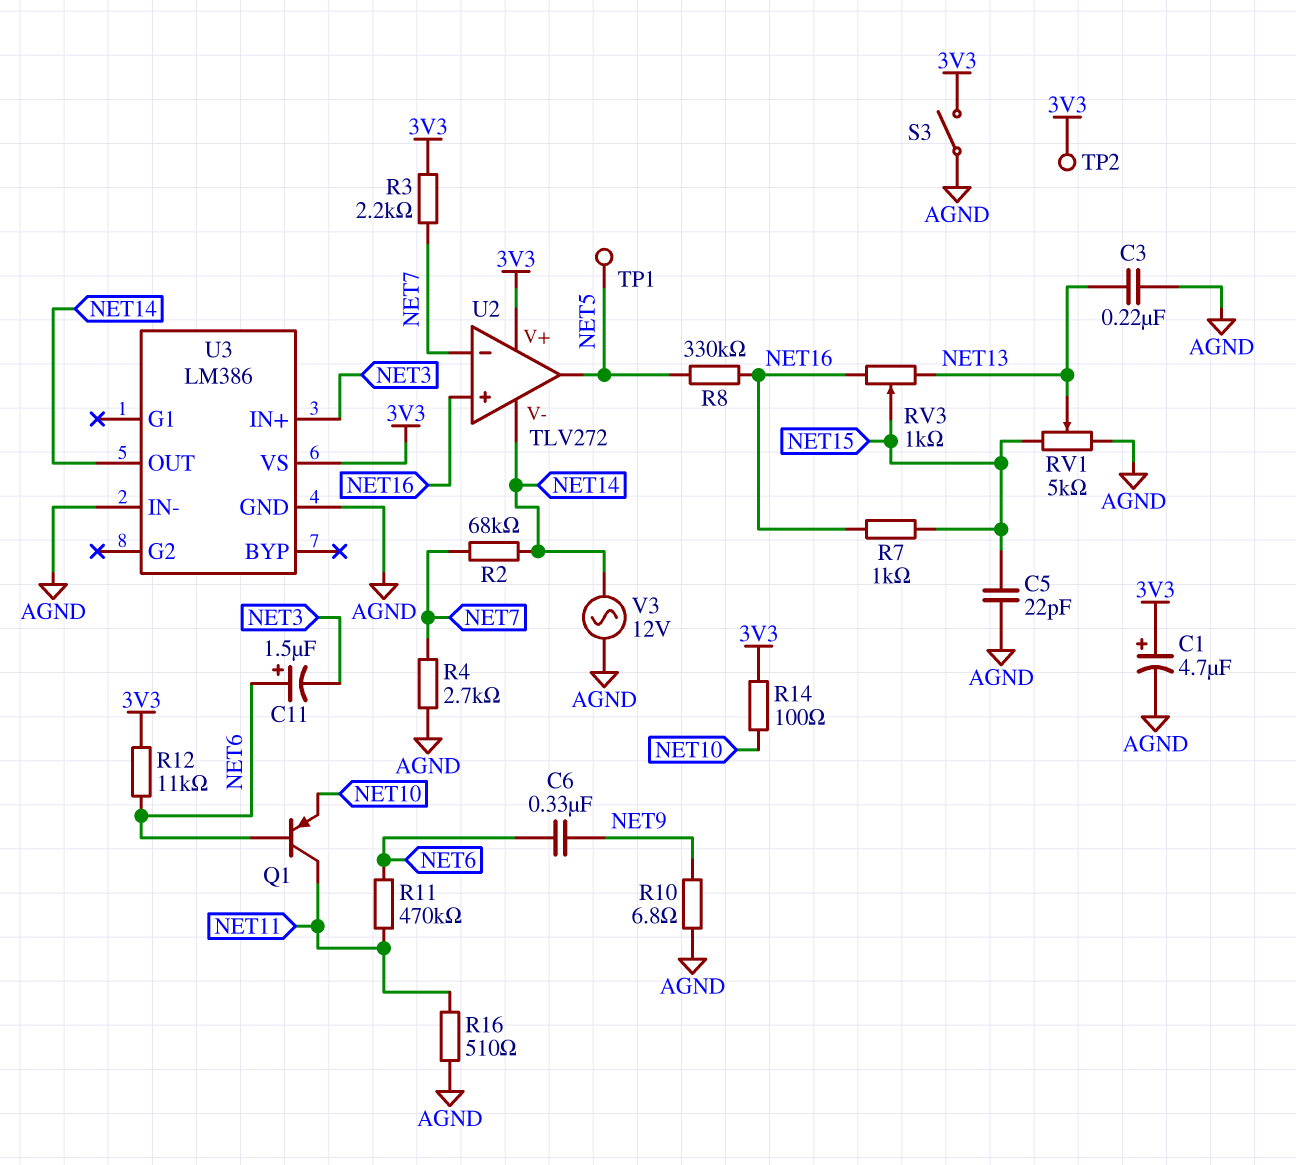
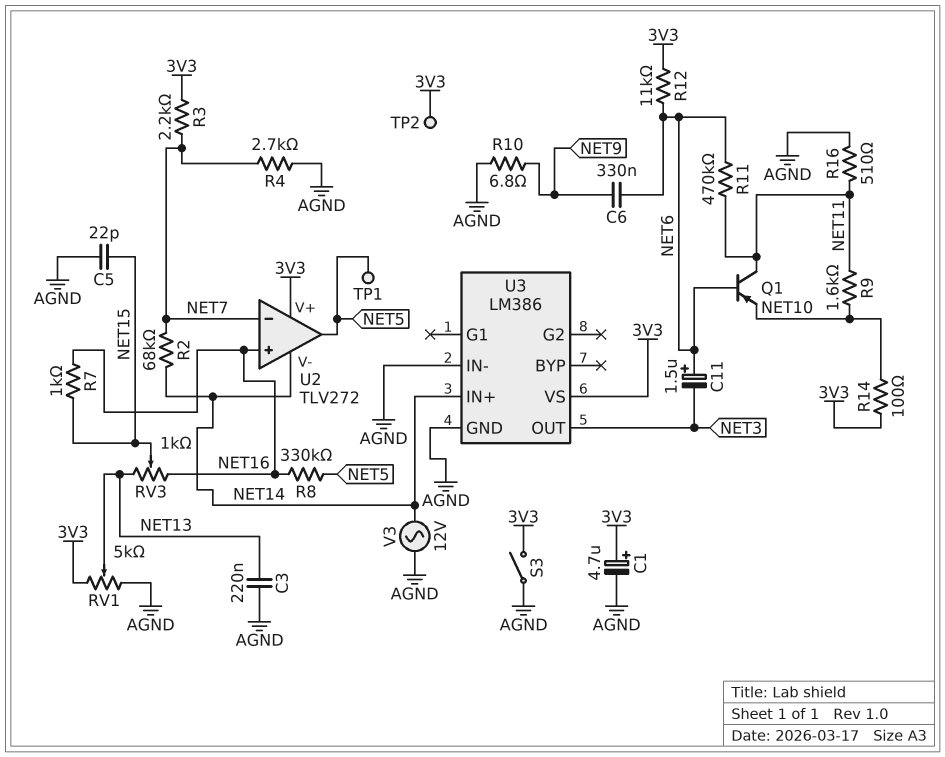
R9: none -> 1.6k (NET10, NET11)
RV1: 5k (AGND, NET15, wiper NET13) -> 5k (3V3, AGND, wiper NET13)
U3 pin IN+: NET3 -> NET14
U3 pin OUT: NET14 -> NET3

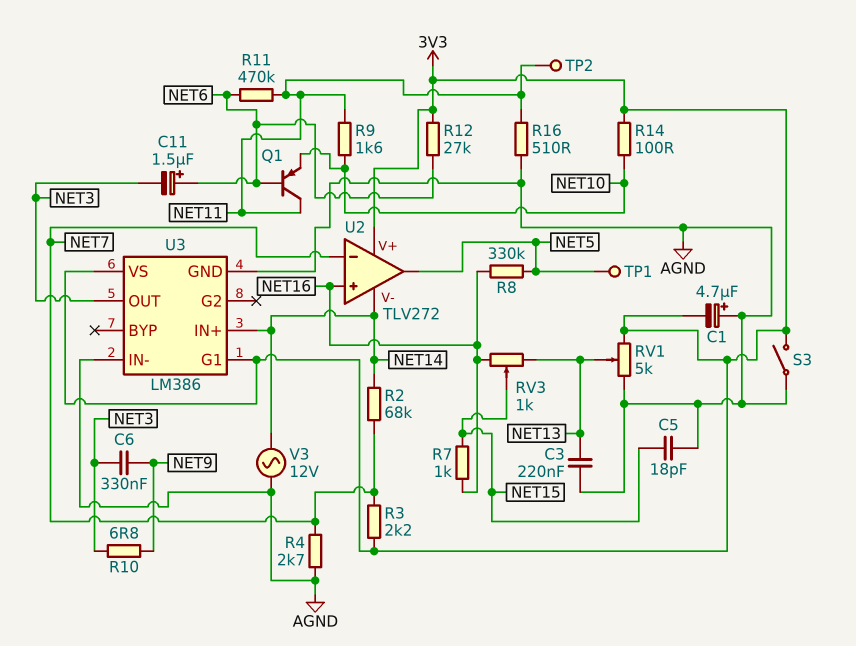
C1: 4.7uF (plus 3V3, minus AGND) -> 4.7uF (plus AGND, minus 3V3)
C5: 22pF (AGND, NET15) -> 18pF (AGND, NET15)
C6: 330nF (NET6, NET9) -> 330nF (NET3, NET9)
R10: 6.8 (AGND, NET9) -> 6.8 (NET3, NET9)
R12: 11k (3V3, NET6) -> 27k (3V3, NET6)
TP2: test point (3V3) -> test point (NET11)
U3 pin G1: none -> 3V3

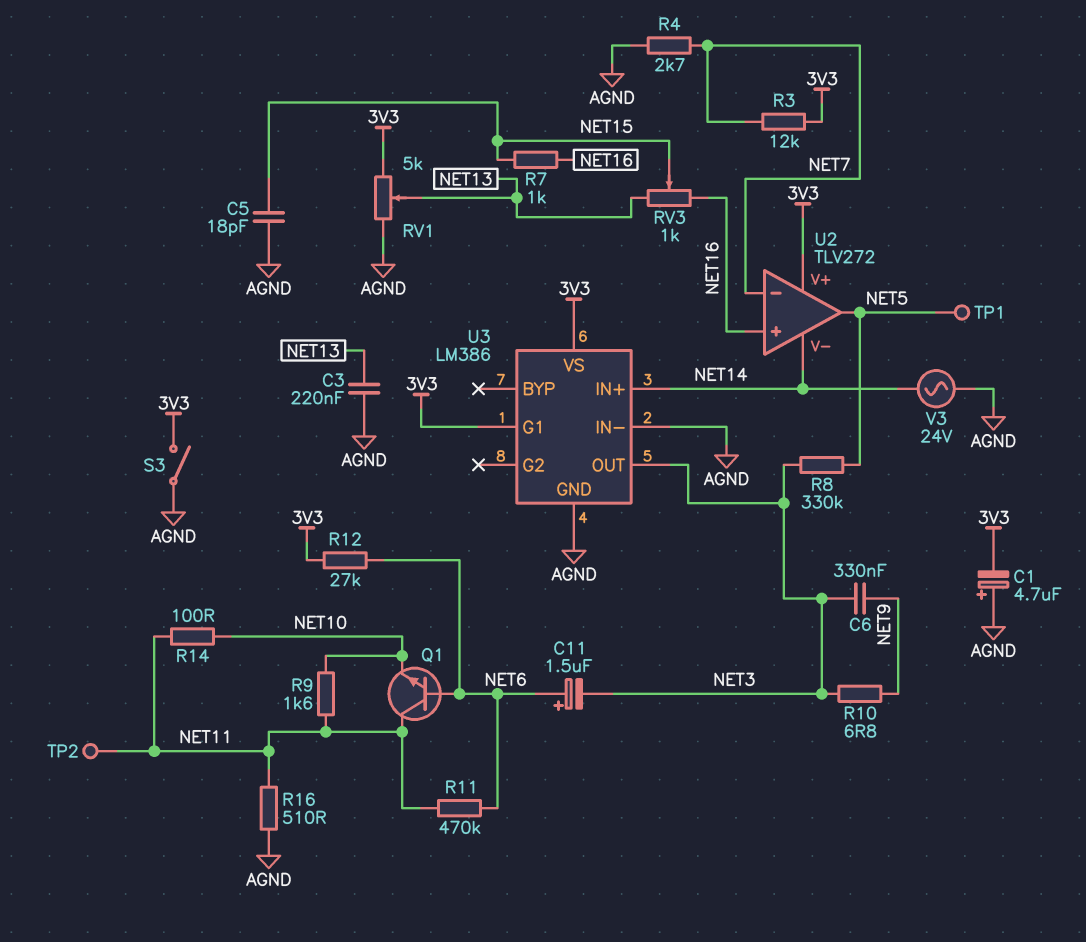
Q1: PNP (B NET6, C NET11, E NET10) -> NPN (B NET6, C NET11, E NET10)
R2: 68k (NET7, NET14) -> none
R3: 2.2k (3V3, NET7) -> 12k (3V3, NET7)
R8: 330k (NET5, NET16) -> 330k (NET3, NET5)
R14: 100 (3V3, NET10) -> 100 (NET10, NET11)
V3: AC 12V (AGND, NET14) -> AC 24V (AGND, NET14)

